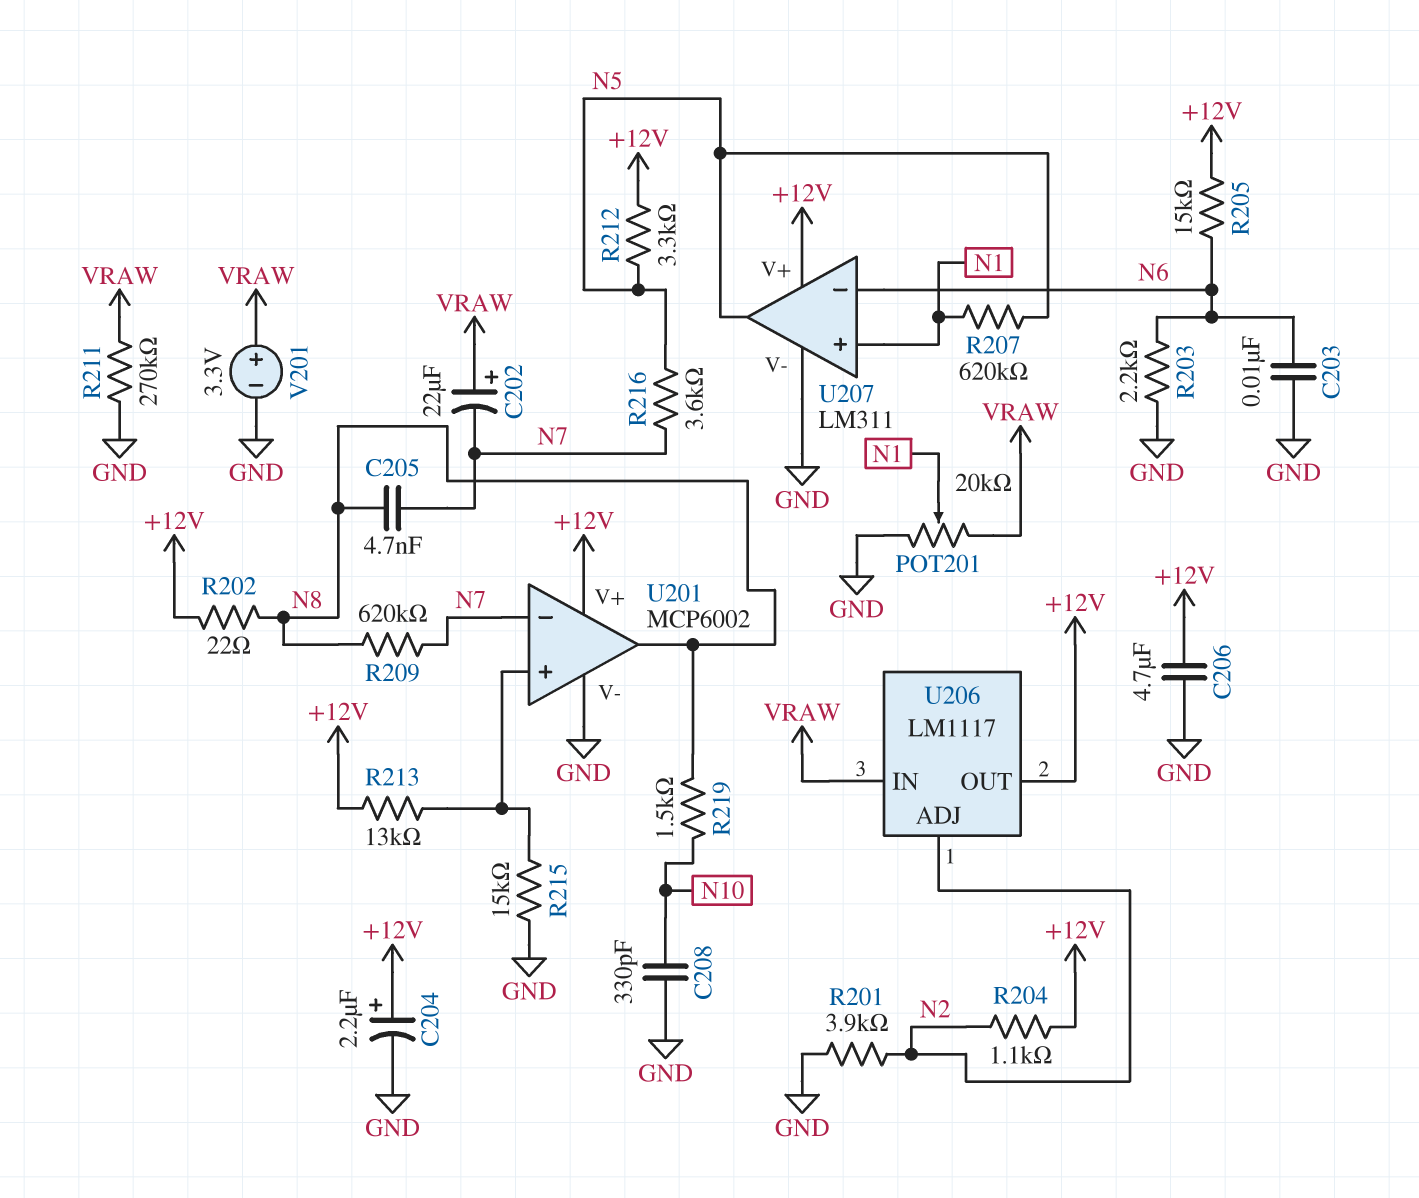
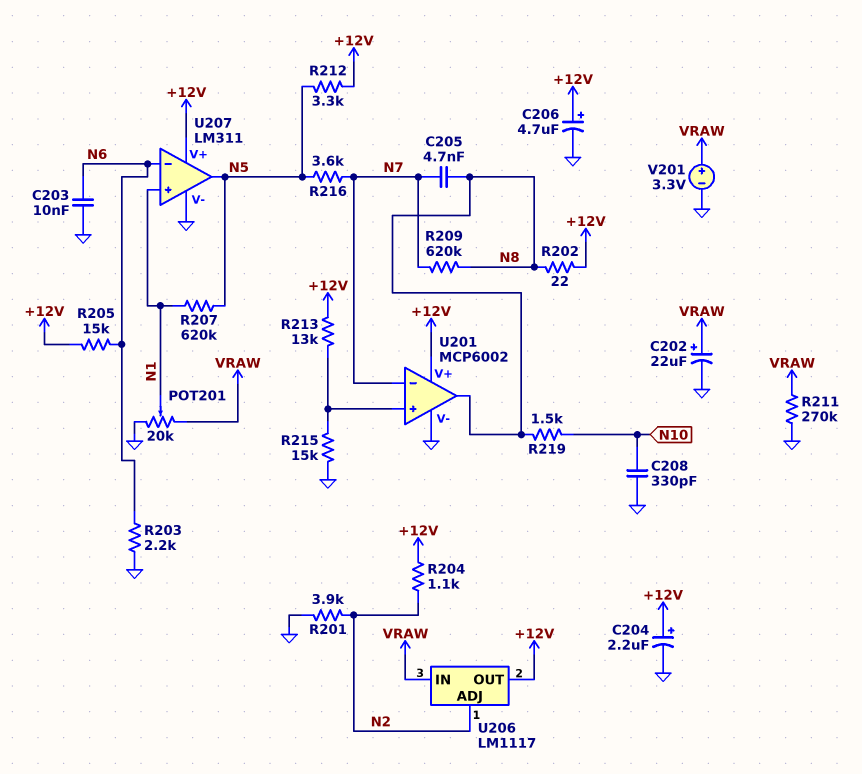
C202: 22uF (plus VRAW, minus N7) -> 22uF (plus VRAW, minus GND)
C206: 4.7uF (+12V, GND) -> 4.7uF (plus +12V, minus GND)

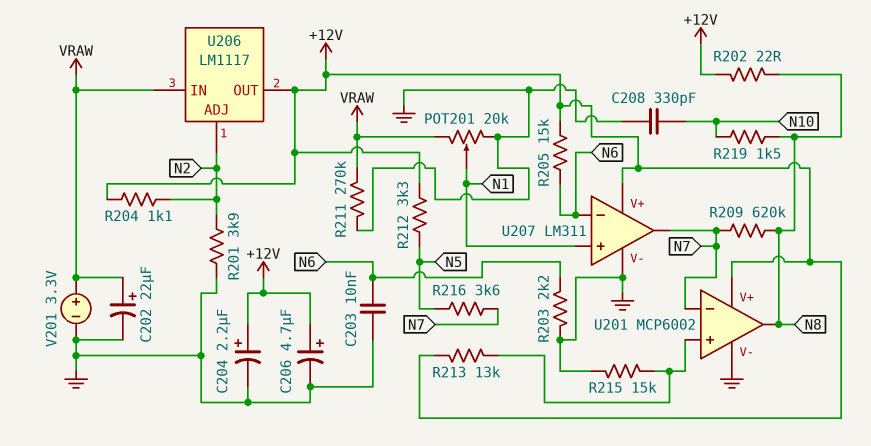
C205: 4.7nF (N7, N8) -> none
R207: 620k (N1, N5) -> none
U207 pin out: N5 -> N7

